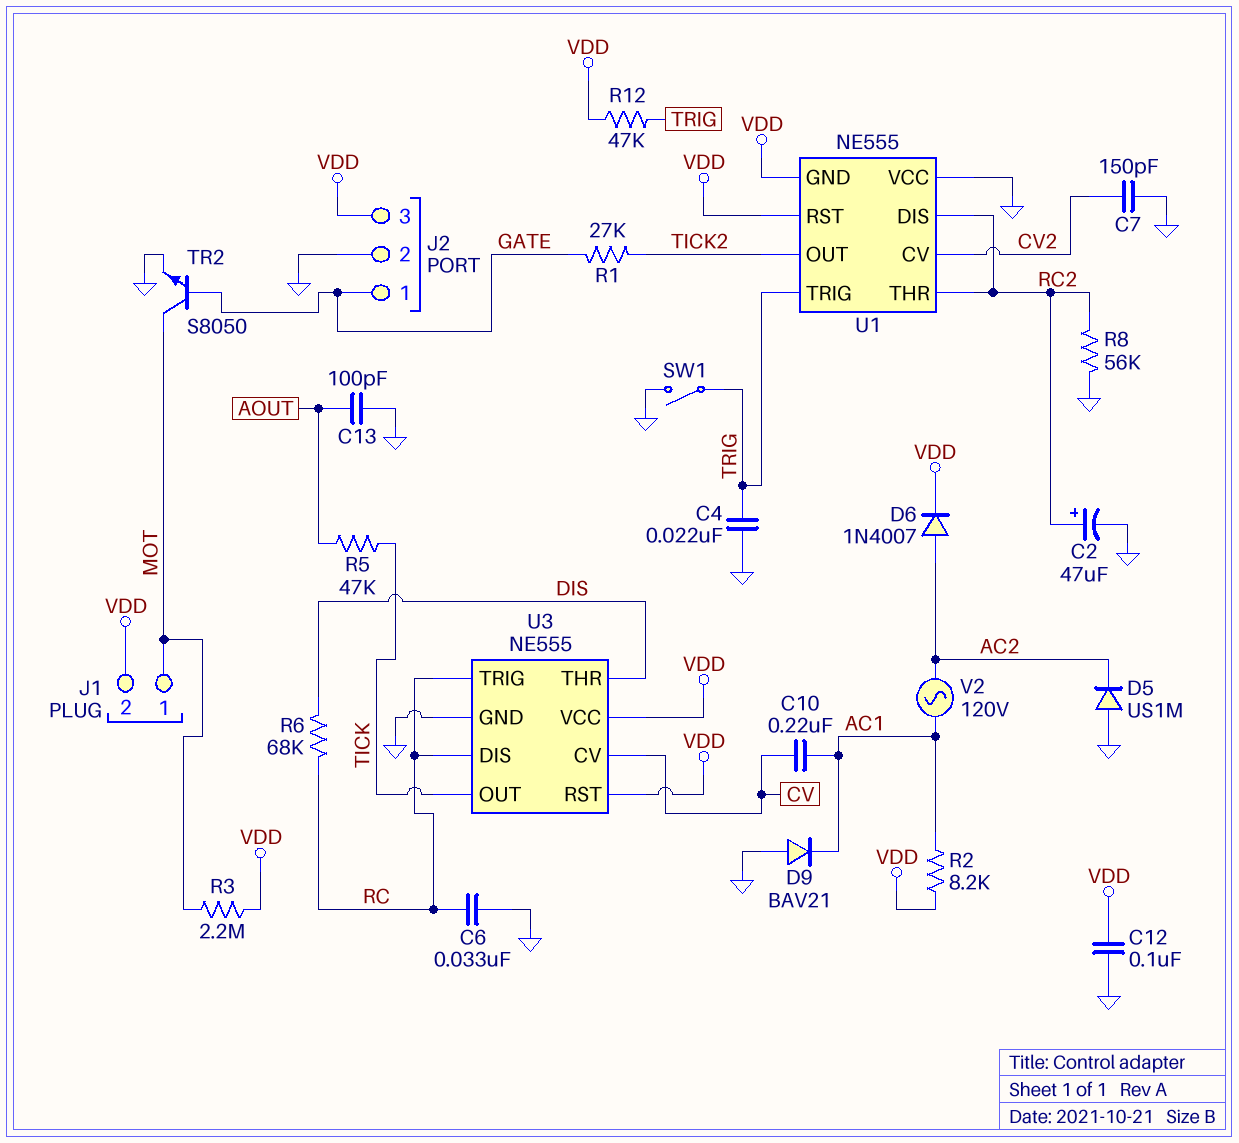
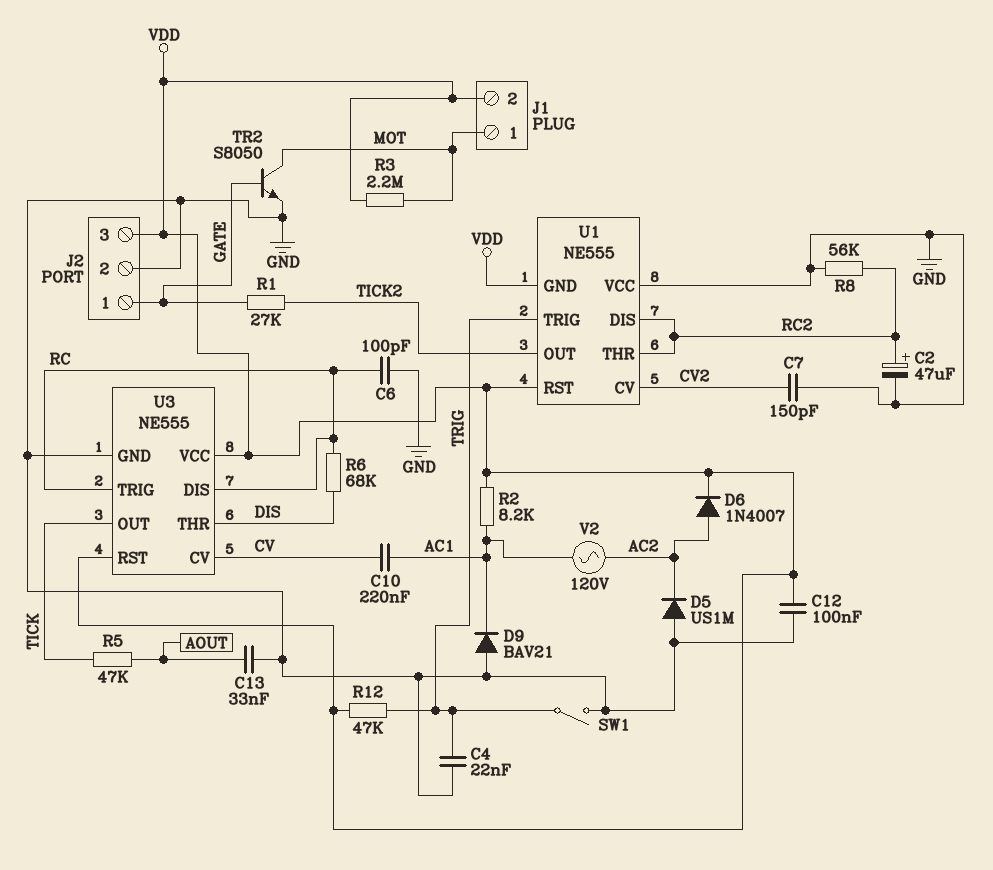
C6: 33nF (GND, RC) -> 100pF (GND, RC)
C13: 100pF (AOUT, GND) -> 33nF (AOUT, GND)

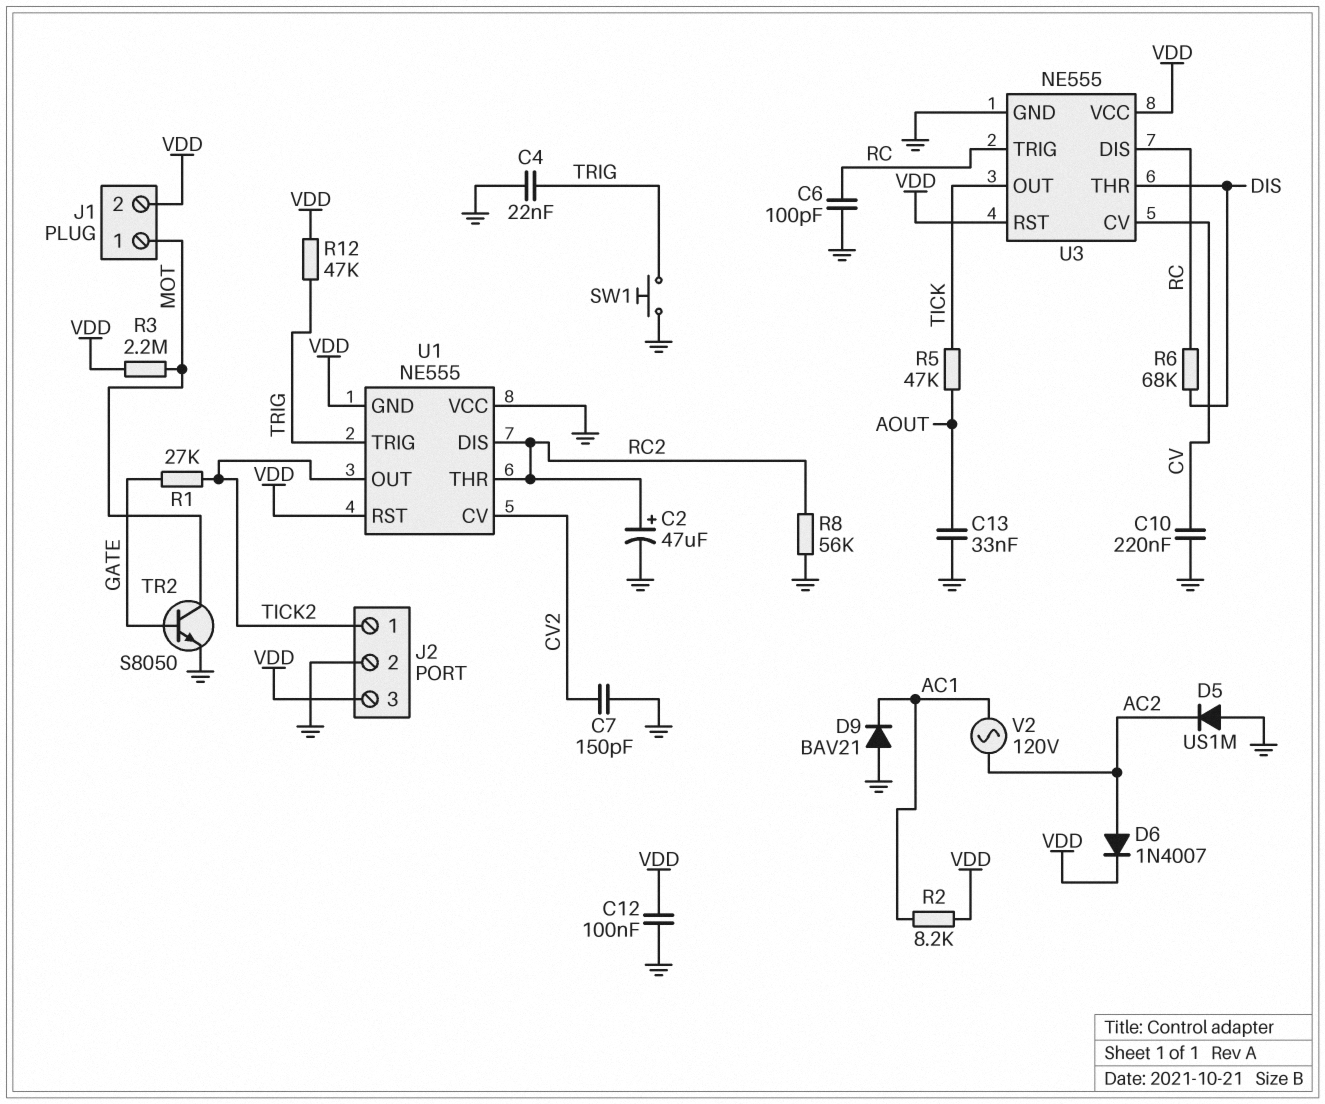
C10: 220nF (AC1, CV) -> 220nF (CV, GND)
J2 pin 1: GATE -> TICK2
SW1: switch (GND, TRIG) -> button (GND, TRIG)

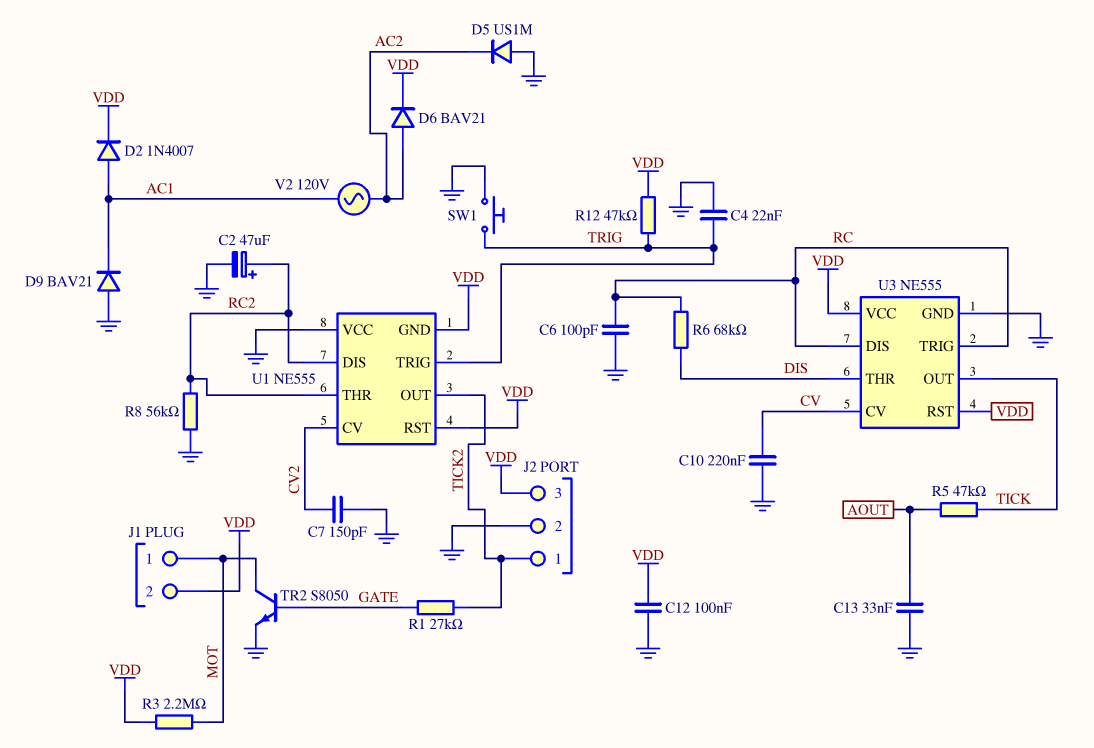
D2: none -> diode 1N4007 (A AC1, K VDD)
D6: diode 1N4007 (A AC2, K VDD) -> diode BAV21 (A AC2, K VDD)
R2: 8.2k (AC1, VDD) -> none

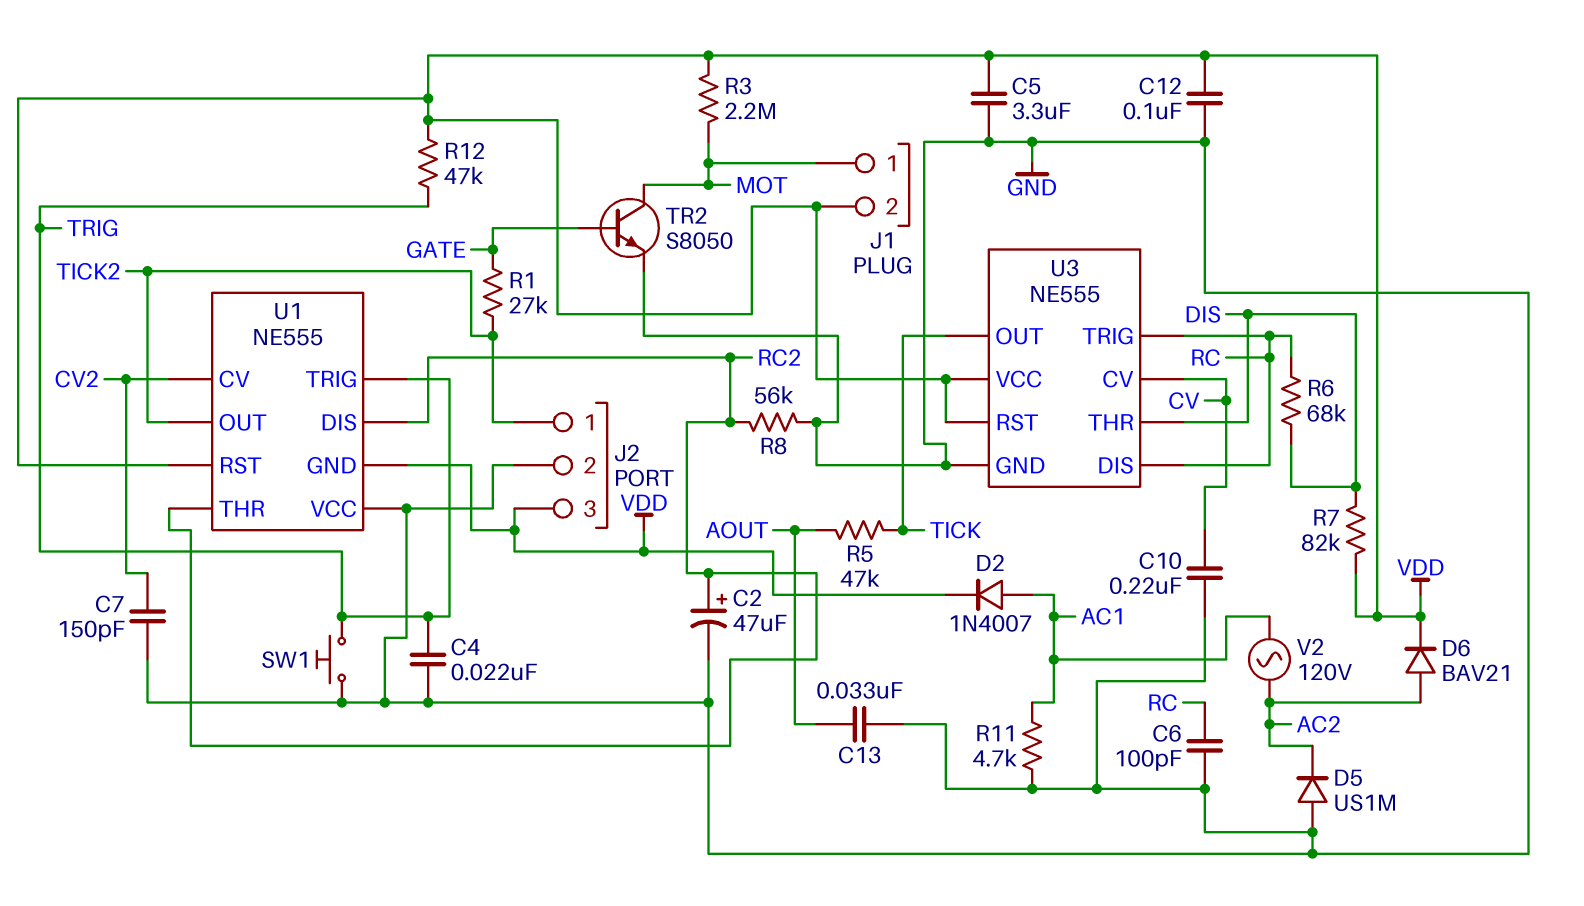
C5: none -> 3.3uF (GND, VDD)
D9: diode BAV21 (A GND, K AC1) -> none
R7: none -> 82k (DIS, VDD)
R11: none -> 4.7k (AC1, GND)

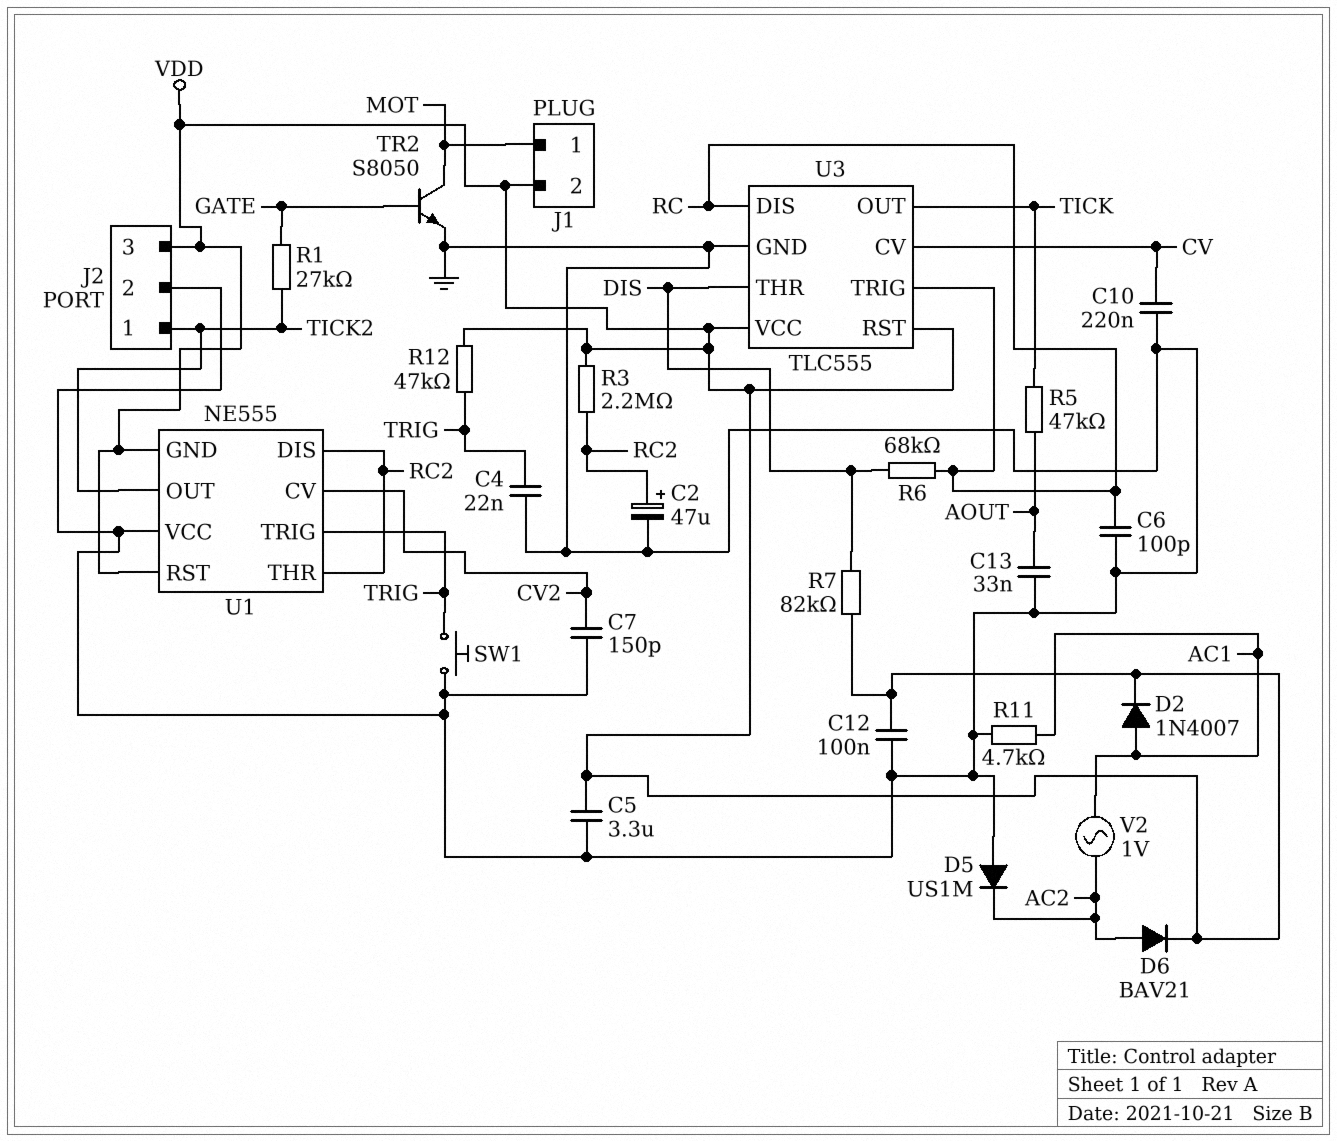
R3: 2.2M (MOT, VDD) -> 2.2M (RC2, VDD)
R8: 56k (GND, RC2) -> none
U3: NE555 -> TLC555
V2: AC 120V (AC1, AC2) -> AC 1V (AC1, AC2)

